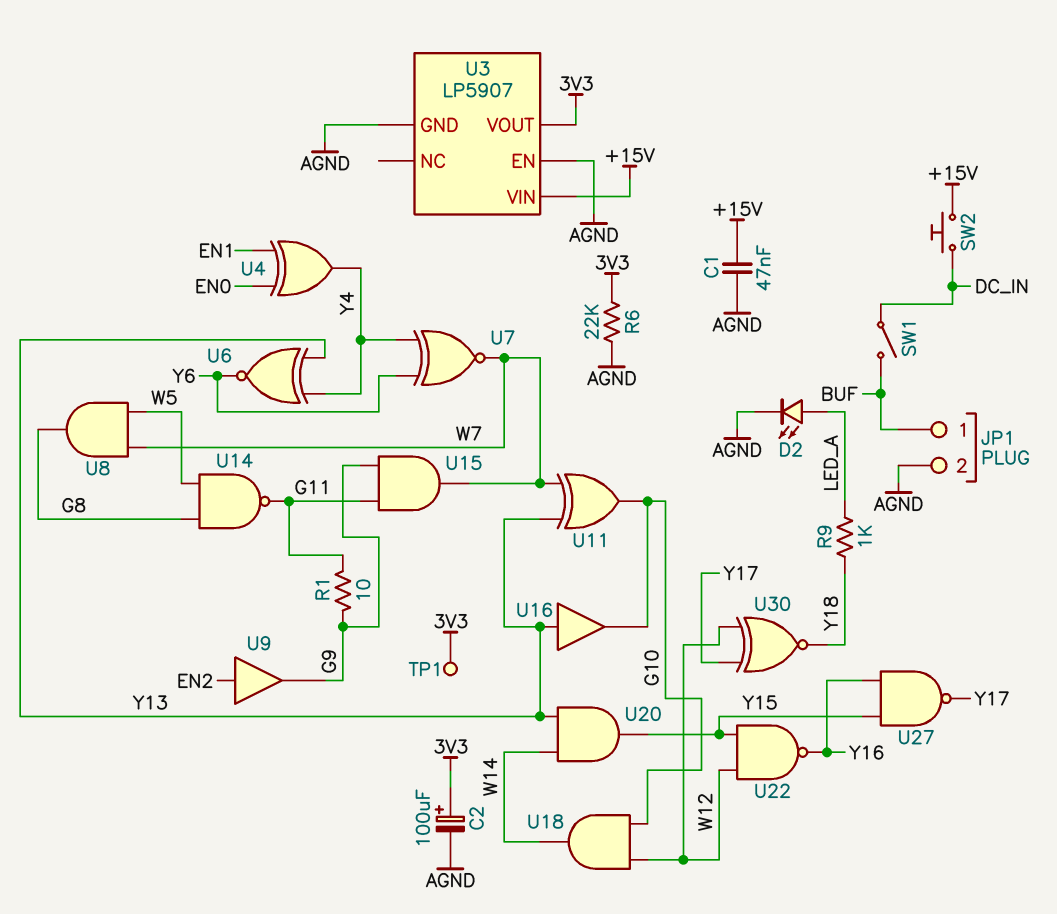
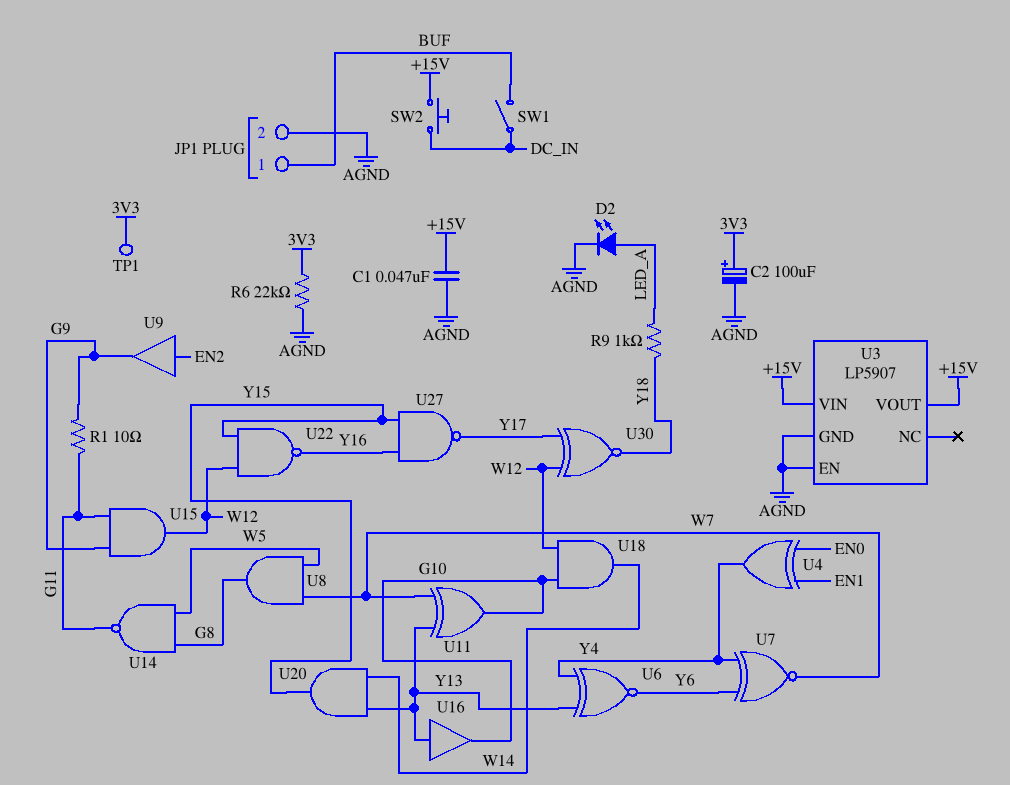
U3 pin VOUT: 3V3 -> +15V
U15: AND (in G9, in G11, out W7) -> AND (in G9, in G11, out W12)

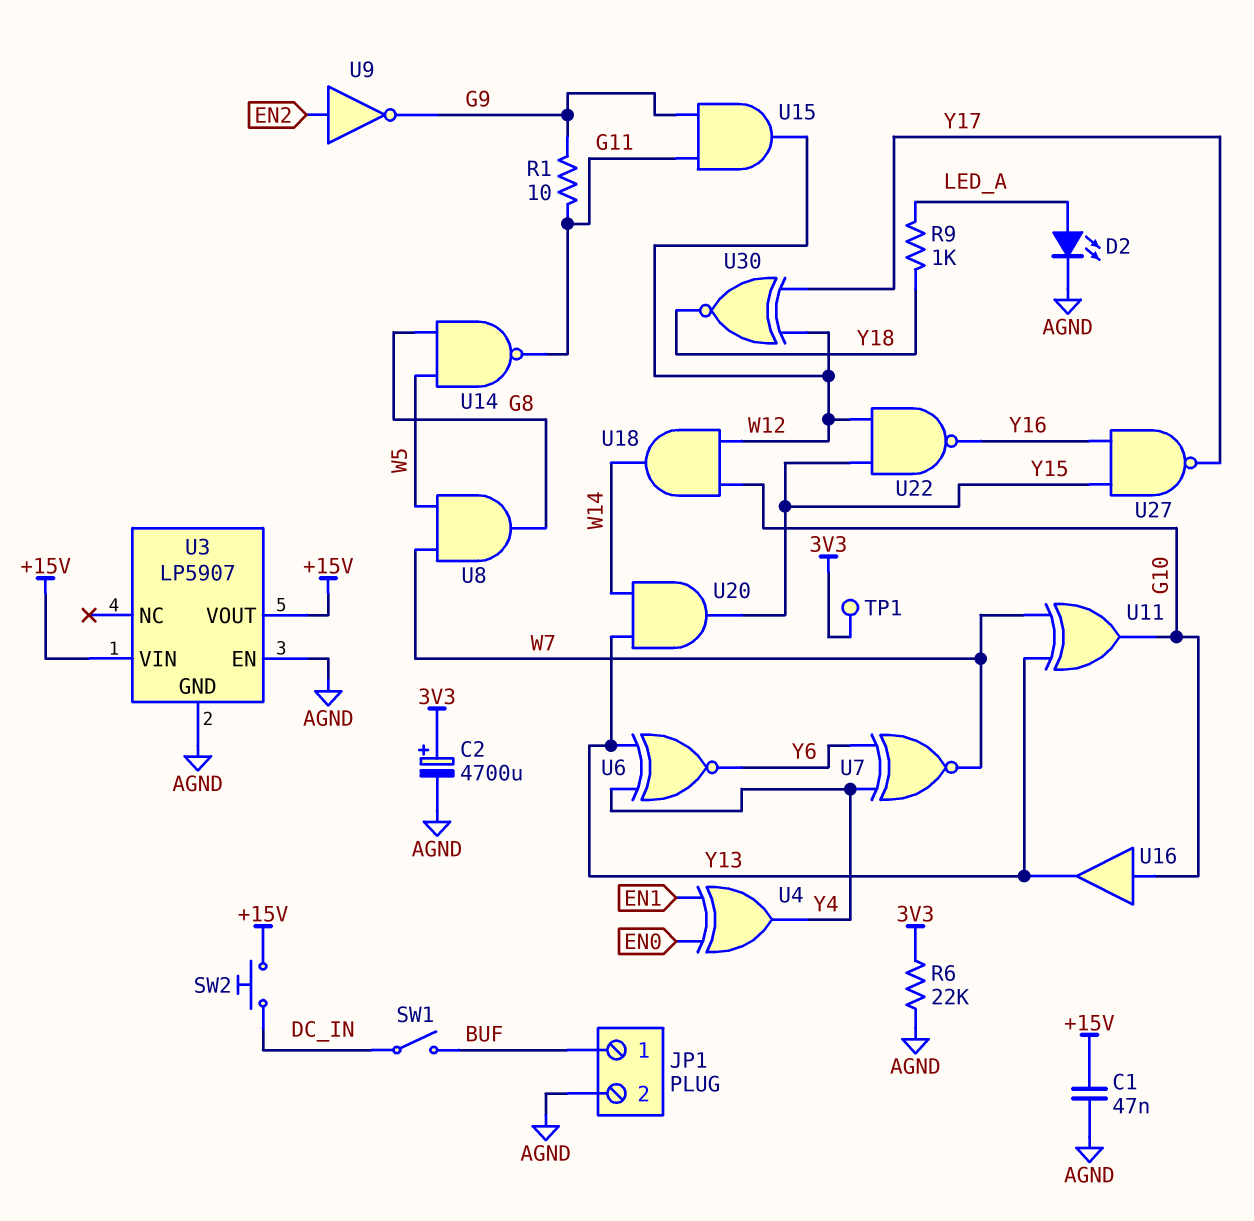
C2: 100uF (plus 3V3, minus AGND) -> 4700uF (plus 3V3, minus AGND)
U9: buffer (in EN2, out G9) -> NOT (in EN2, out G9)
U16: buffer (in Y13, out G10) -> buffer (in G10, out Y13)

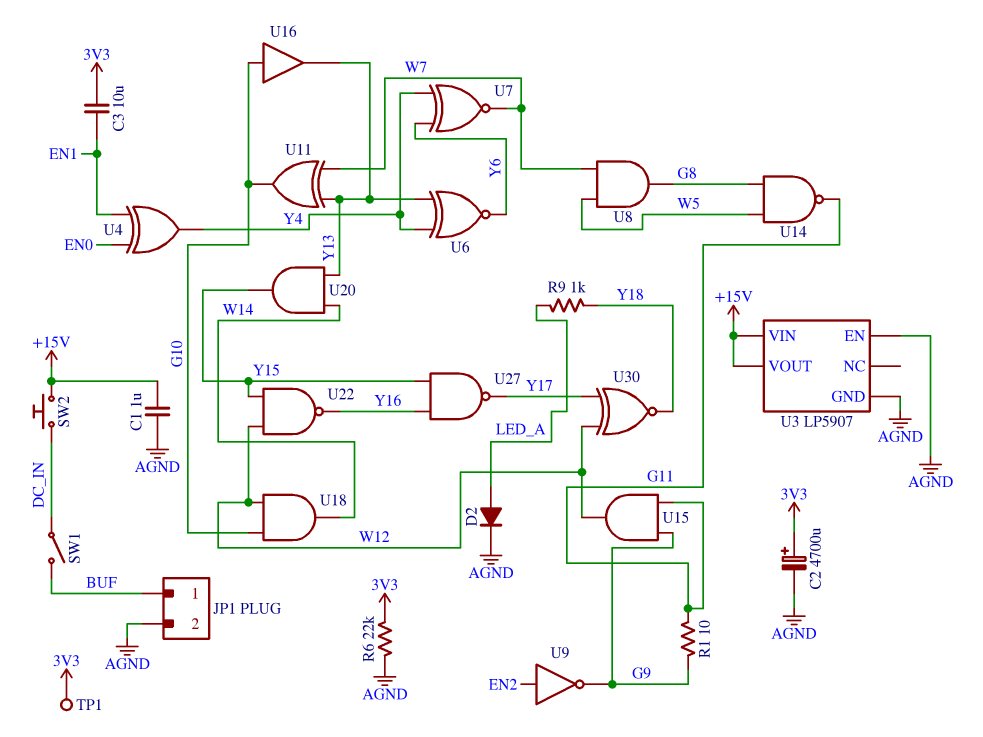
C1: 47nF (+15V, AGND) -> 1uF (+15V, AGND)
C3: none -> 10uF (3V3, EN1)
D2: LED (A LED_A, K AGND) -> diode (A LED_A, K AGND)

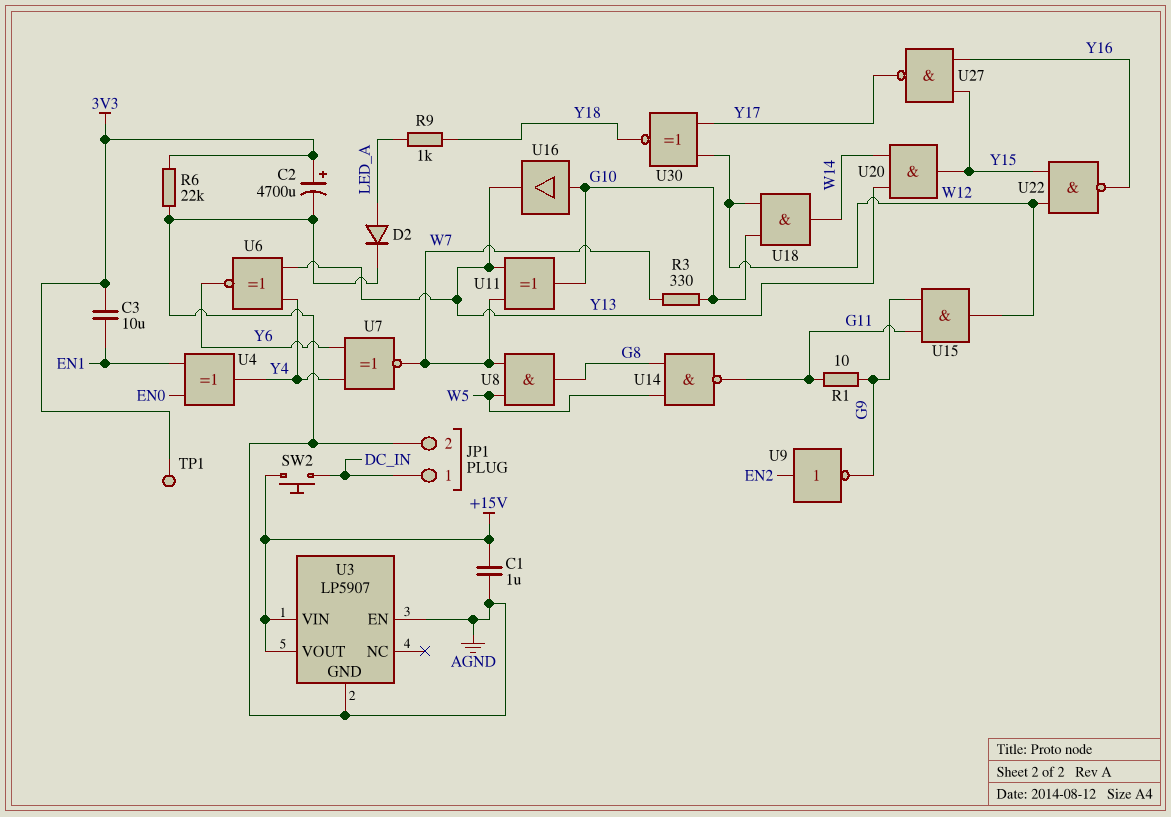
JP1 pin 1: BUF -> DC_IN
R3: none -> 330 (G10, W7)
SW1: switch (BUF, DC_IN) -> none

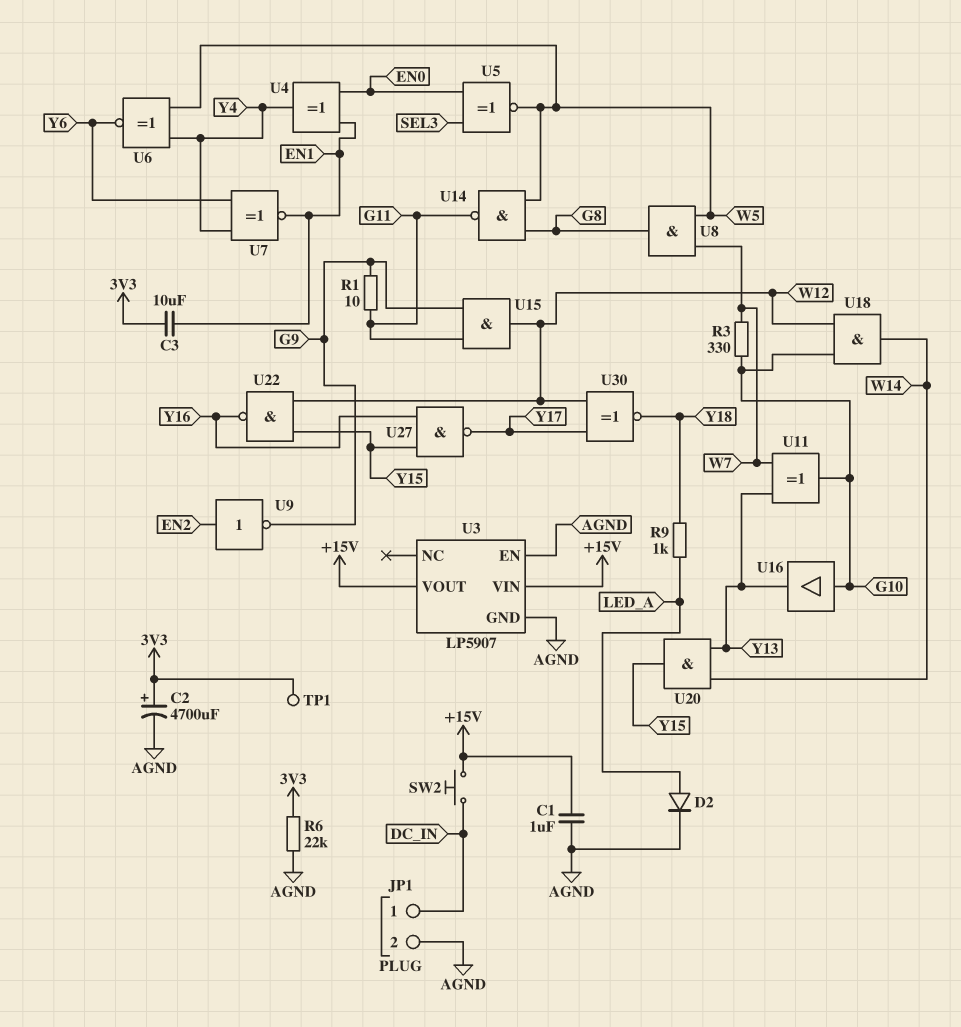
U5: none -> XNOR (in EN0, in SEL3, out W5)
U6: XNOR (in Y4, in Y13, out Y6) -> XNOR (in W5, in Y4, out Y6)
U7: XNOR (in Y4, in Y6, out W7) -> XNOR (in Y4, in Y6, out EN1)

